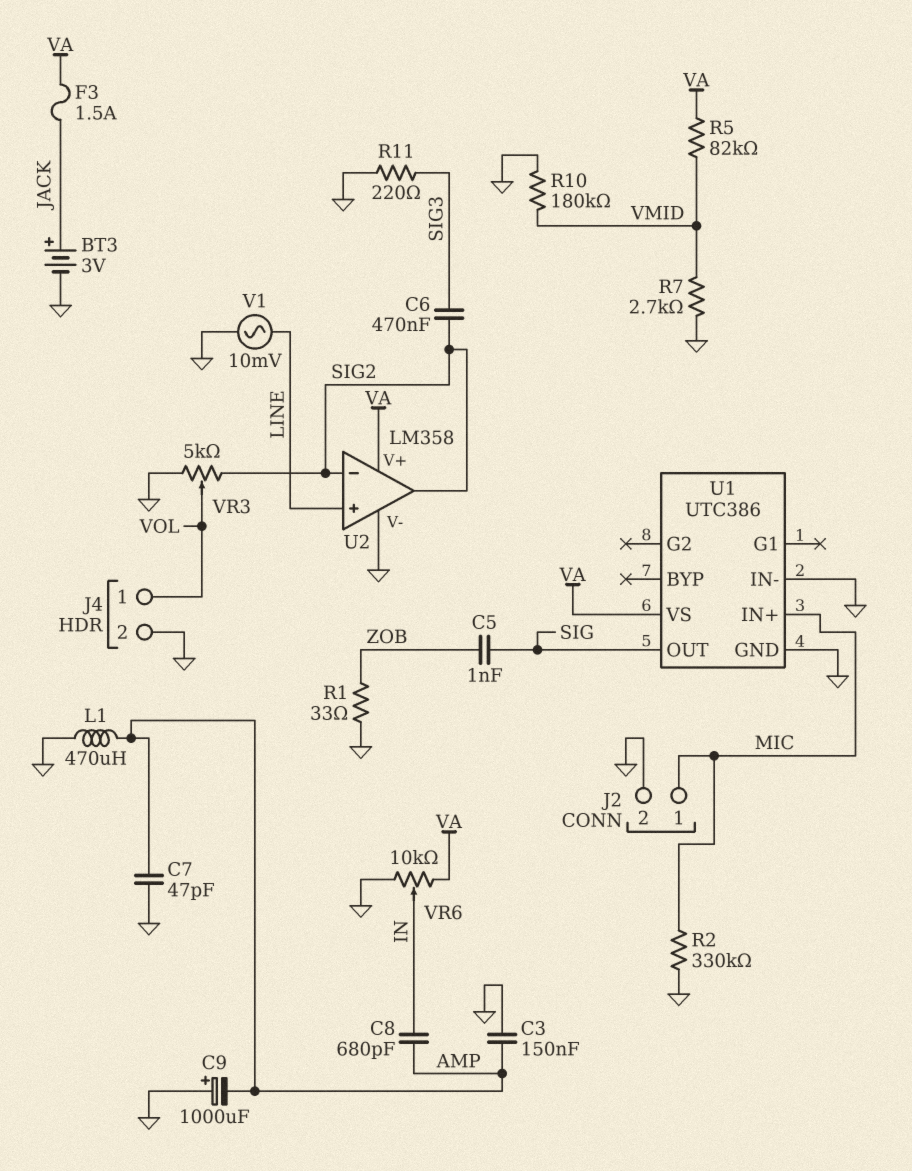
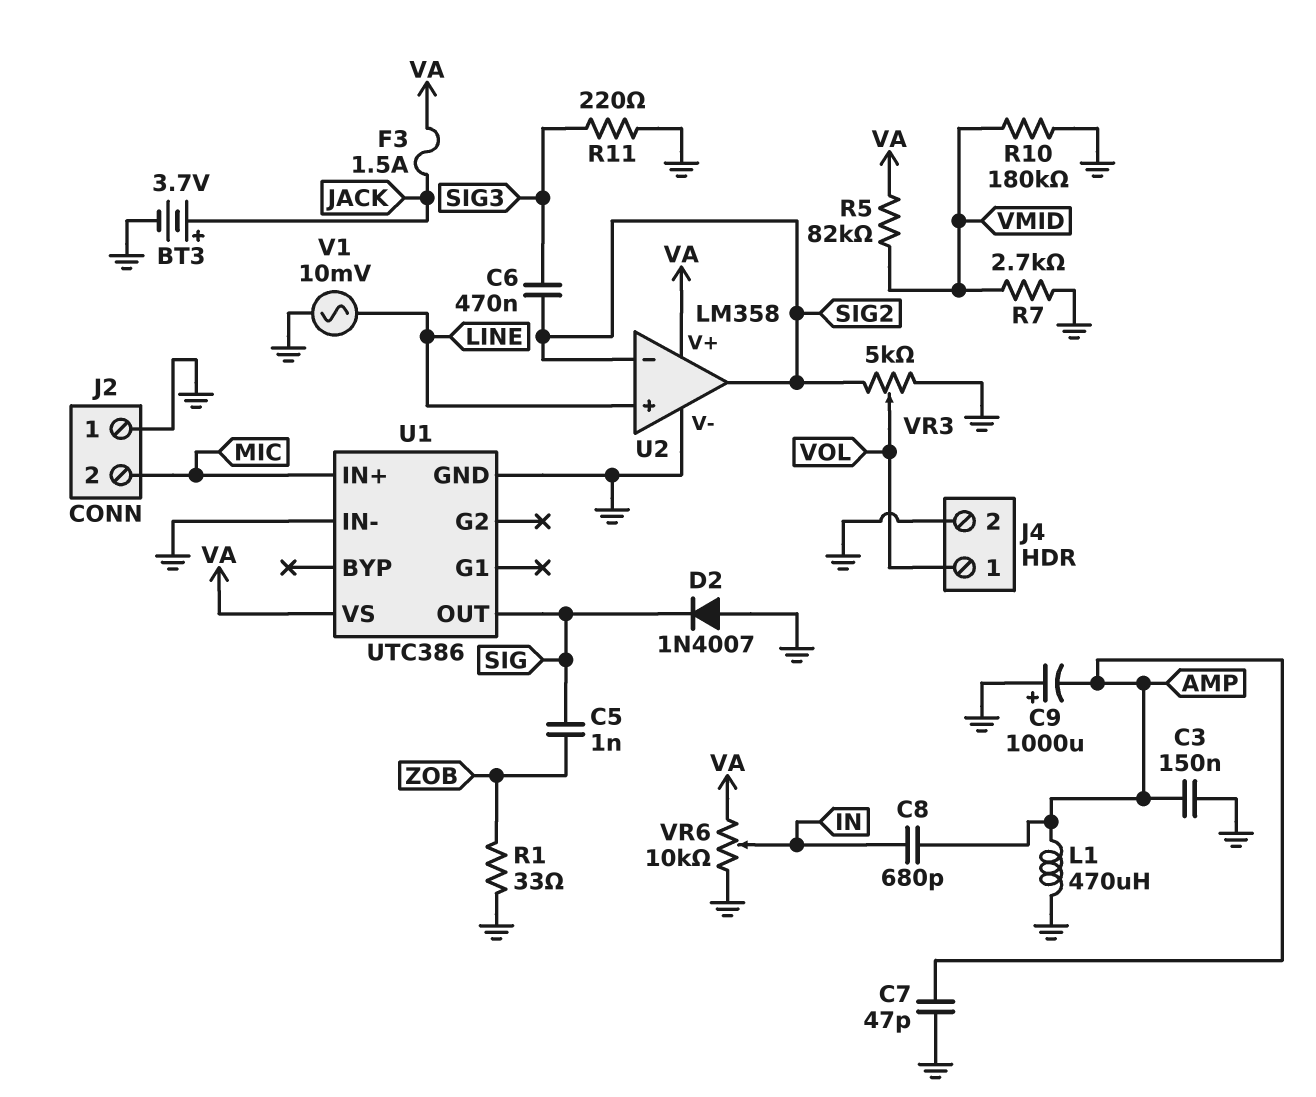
BT3: 3V (plus JACK, minus GND) -> 3.7V (plus JACK, minus GND)
D2: none -> diode 1N4007 (A GND, K SIG)
J2 pin 1: MIC -> GND
J2 pin 2: GND -> MIC
R2: 330k (GND, MIC) -> none

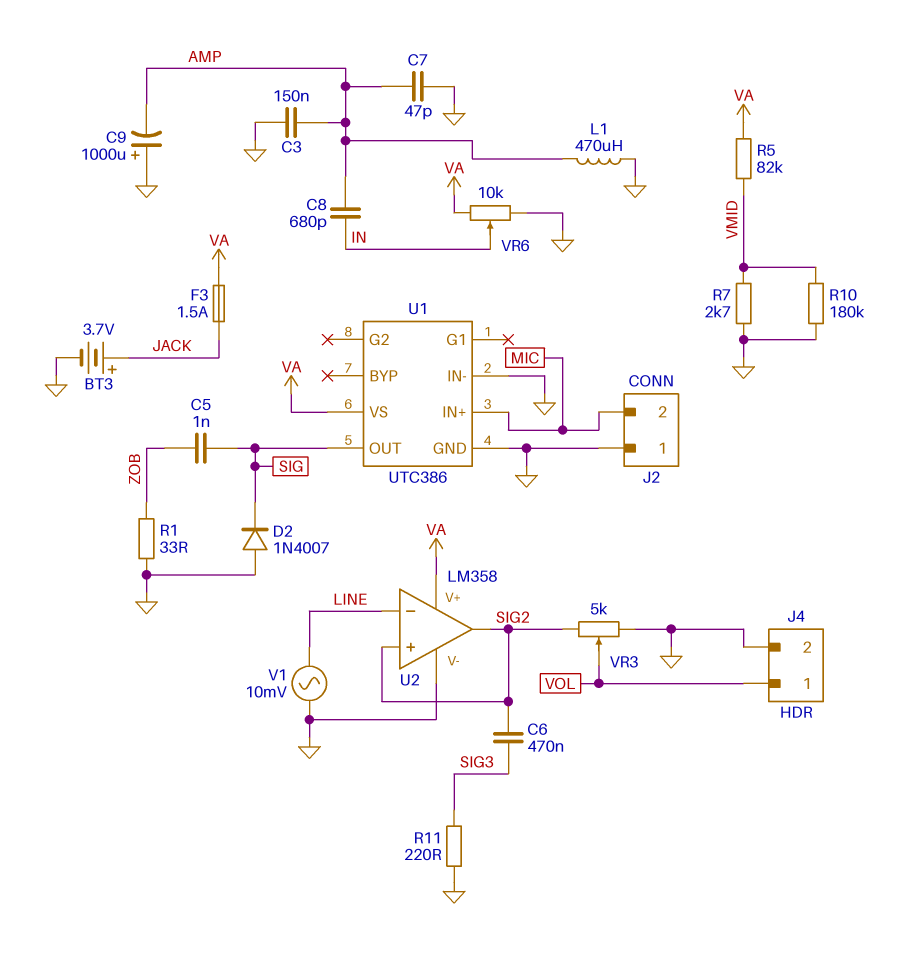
U2 pin in+: LINE -> SIG2
U2 pin in-: SIG2 -> LINE

